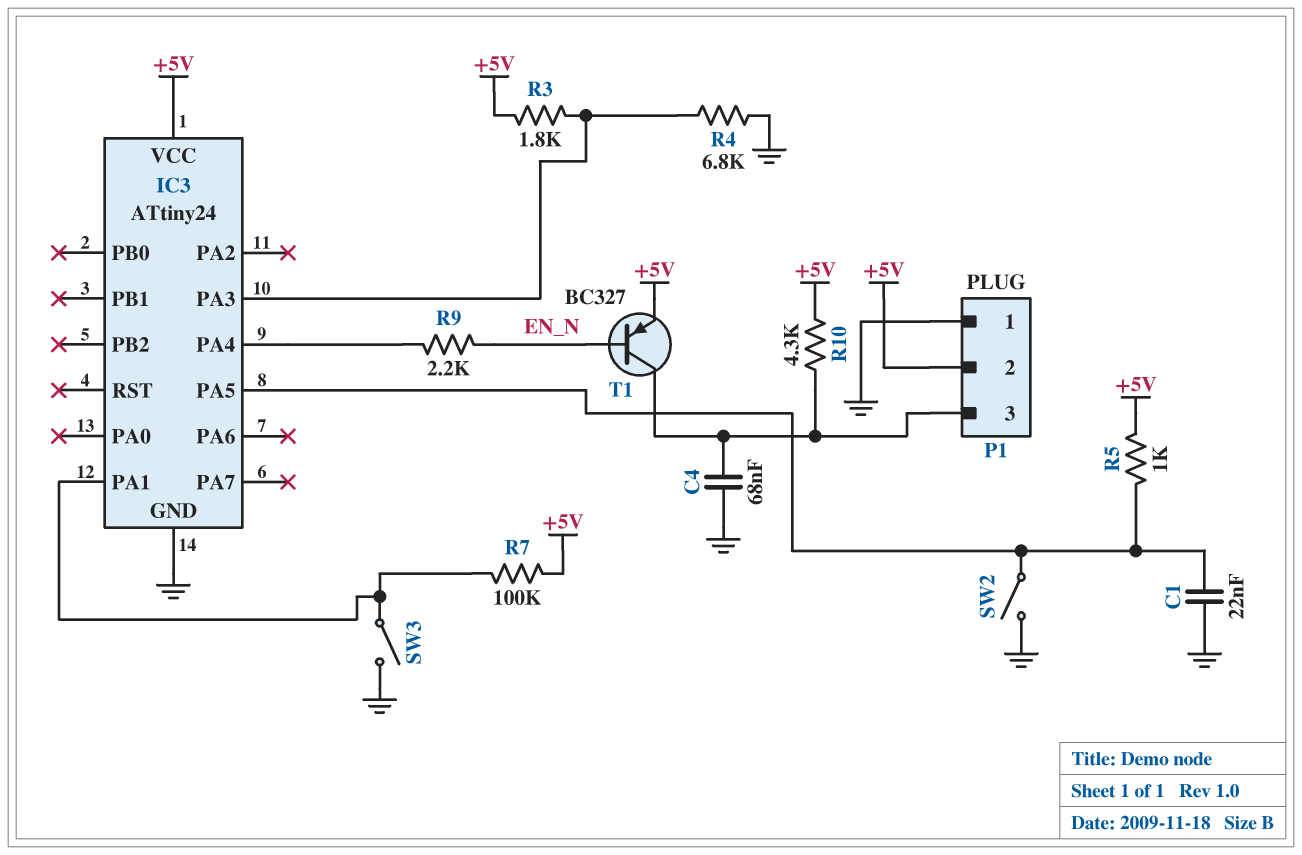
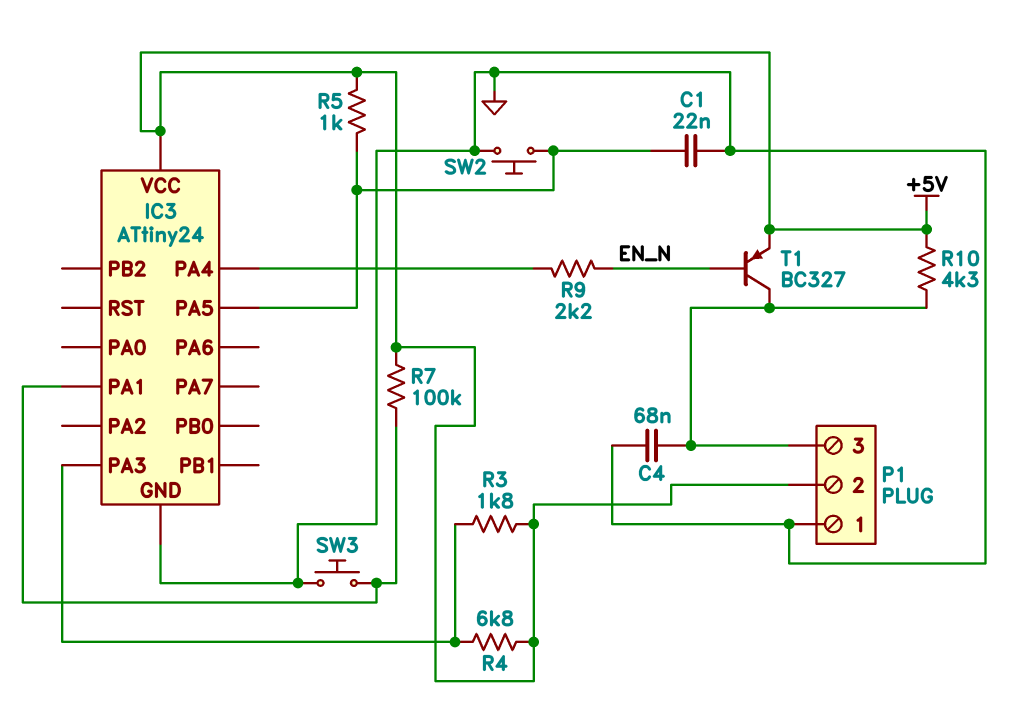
R4: 6.8k (GND, IC3/PA3) -> 6.8k (+5V, IC3/PA3)
SW2: switch (GND, IC3/PA5) -> button (GND, IC3/PA5)
SW3: switch (GND, IC3/PA1) -> button (GND, IC3/PA1)

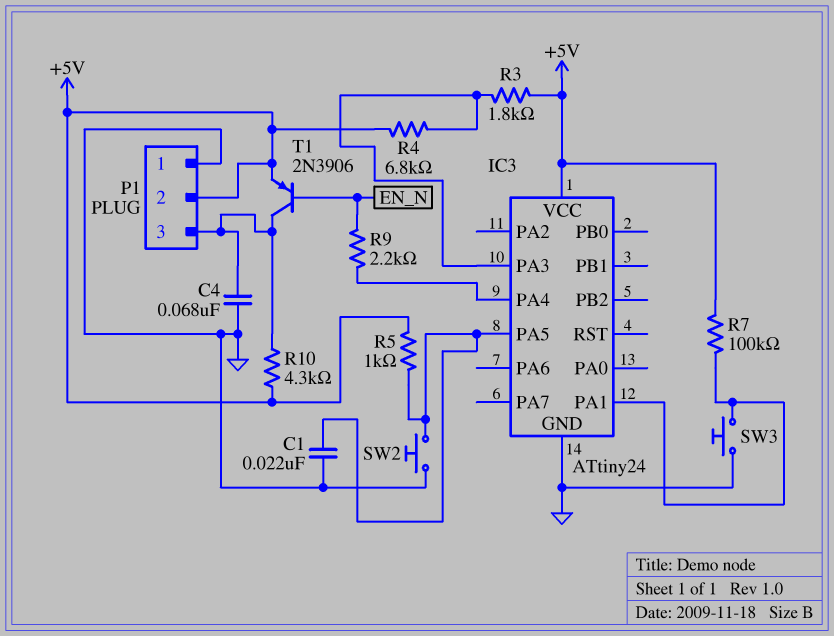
T1: PNP BC327 (B EN_N, C P1/3, E +5V) -> PNP 2N3906 (B EN_N, C P1/3, E +5V)

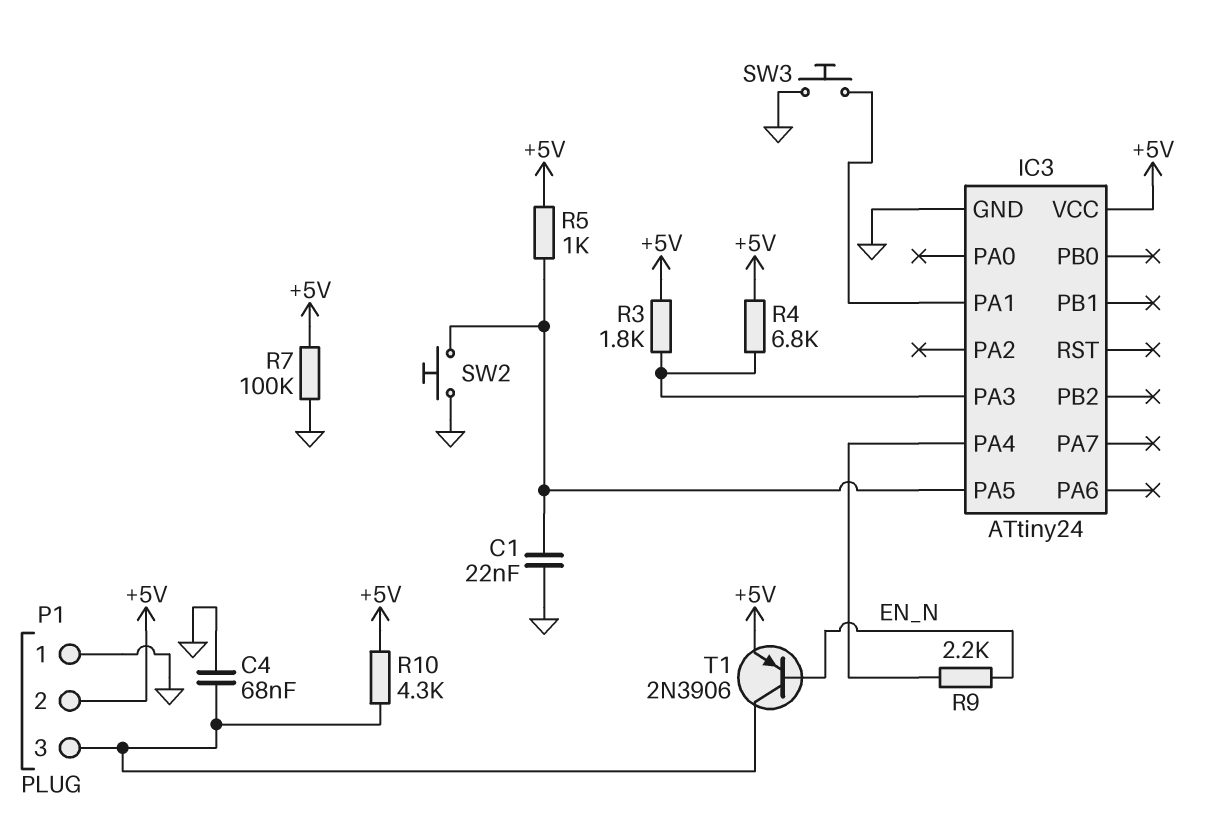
R7: 100k (+5V, IC3/PA1) -> 100k (+5V, GND)

